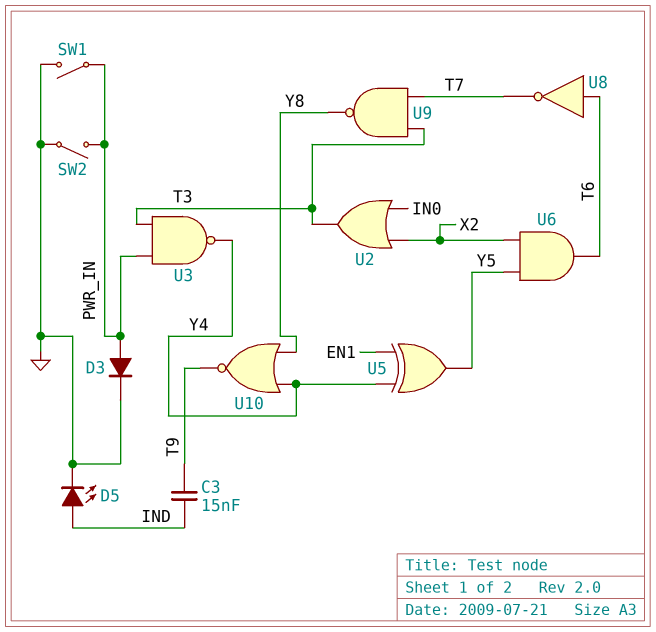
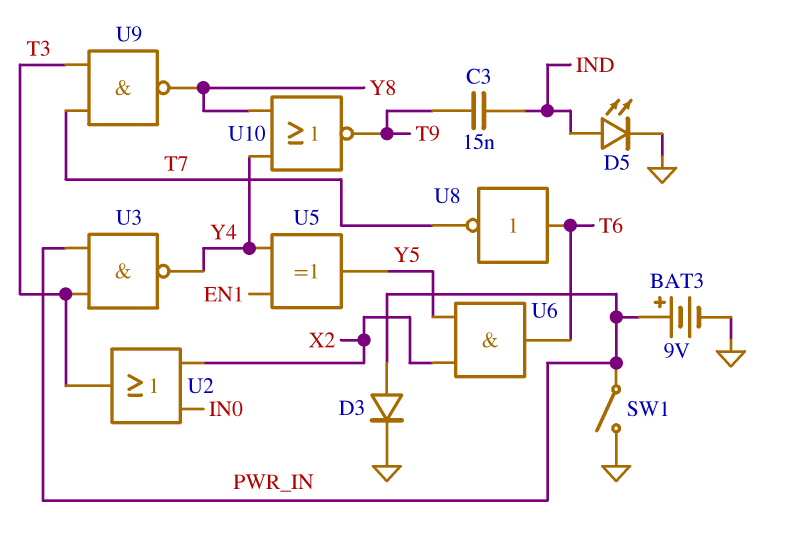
BAT3: none -> 9V (plus PWR_IN, minus GND)
SW2: switch (GND, PWR_IN) -> none

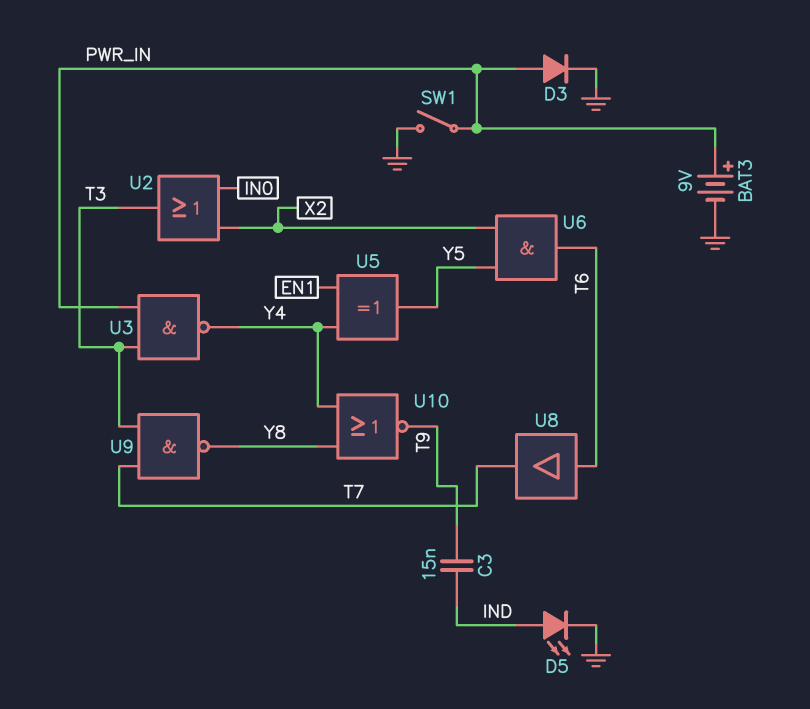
U8: NOT (in T6, out T7) -> buffer (in T6, out T7)

